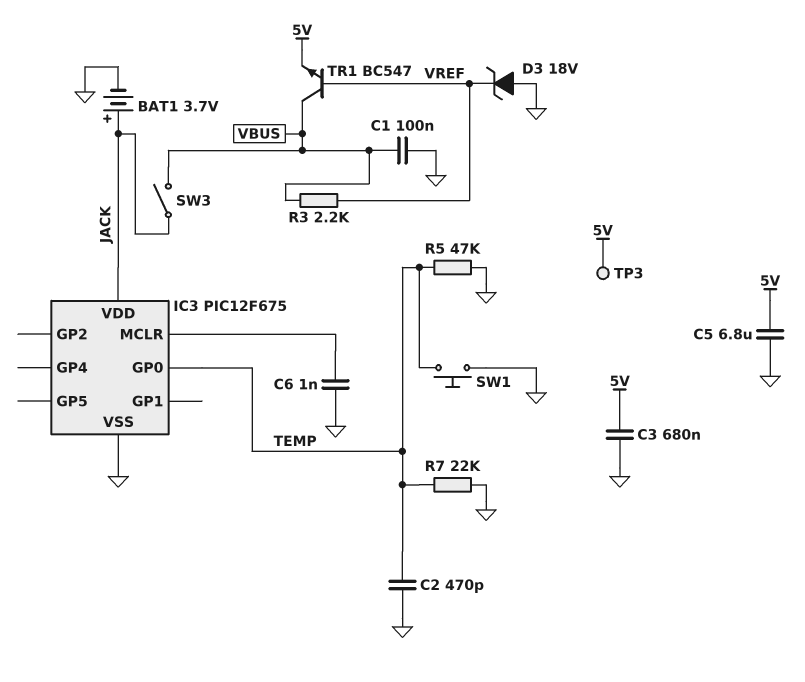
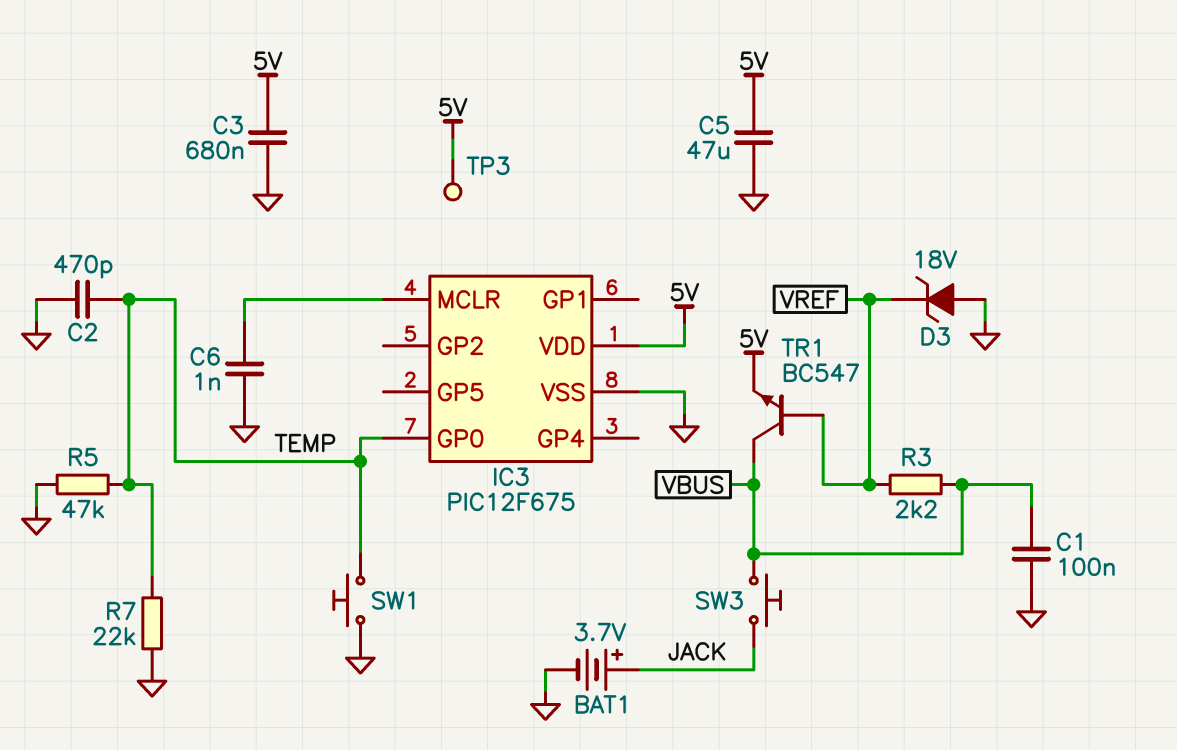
C5: 6.8uF (5V, GND) -> 47uF (5V, GND)
IC3 pin VDD: JACK -> 5V
SW3: switch (JACK, VBUS) -> button (JACK, VBUS)

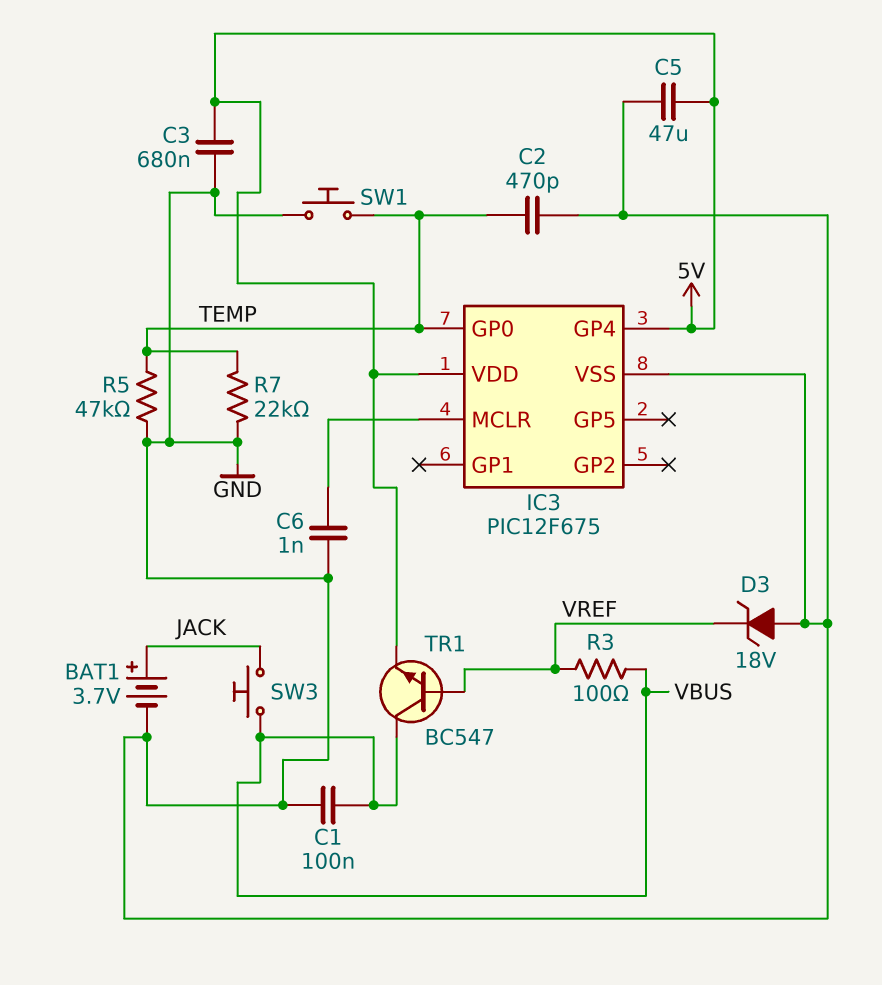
IC3 pin GP4: none -> 5V
R3: 2.2k (VBUS, VREF) -> 100 (VBUS, VREF)
TP3: test point (5V) -> none

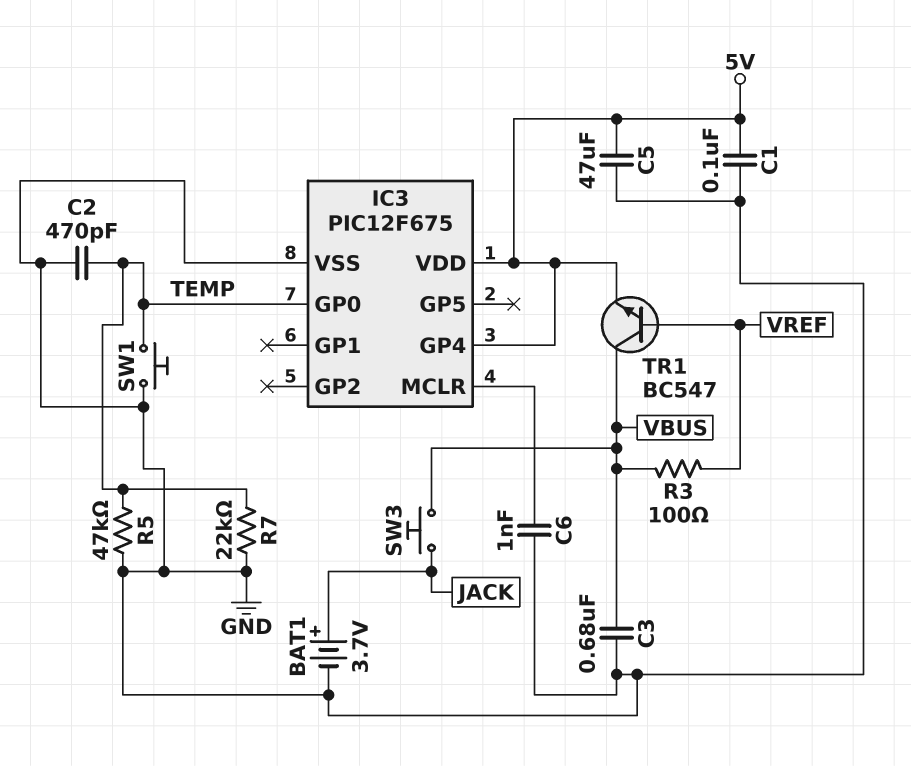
C1: 100nF (GND, VBUS) -> 100nF (5V, GND)
C3: 680nF (5V, GND) -> 680nF (GND, VBUS)
D3: zener 18V (A GND, K VREF) -> none

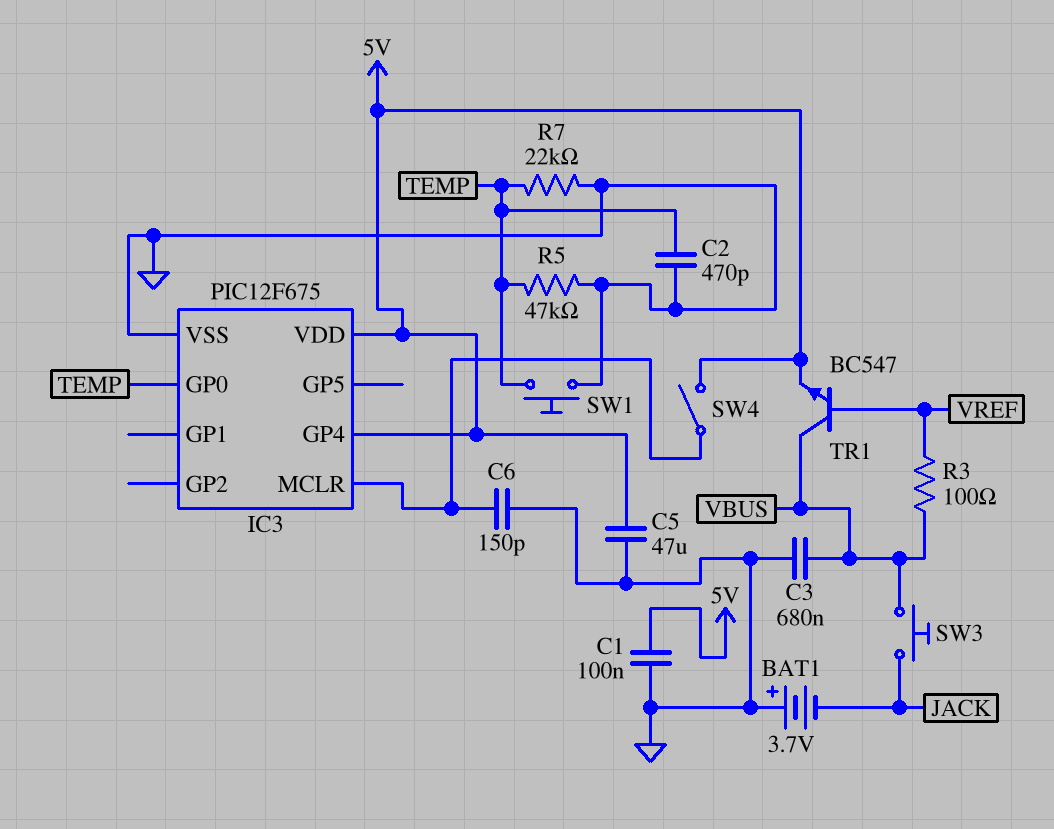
BAT1: 3.7V (plus JACK, minus GND) -> 3.7V (plus GND, minus JACK)
C6: 1nF (GND, IC3/MCLR) -> 150pF (GND, IC3/MCLR)
SW4: none -> switch (5V, IC3/MCLR)

